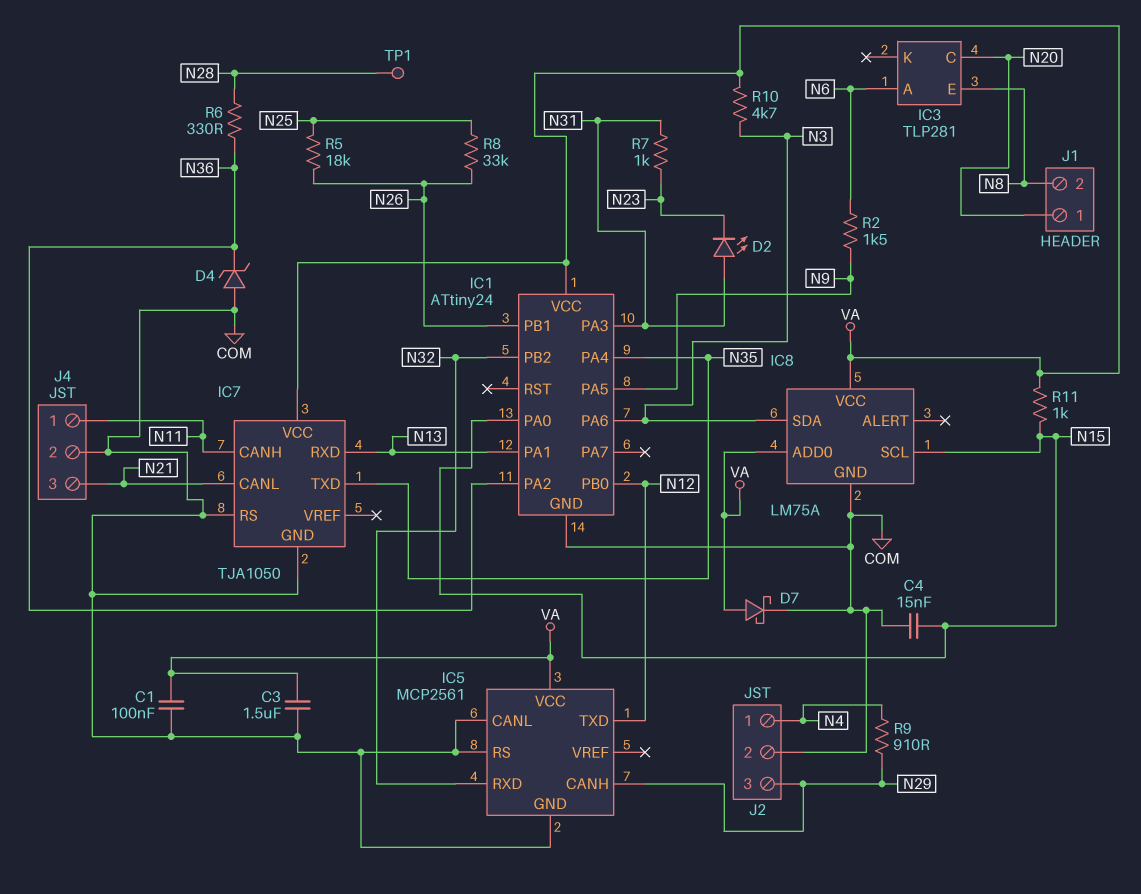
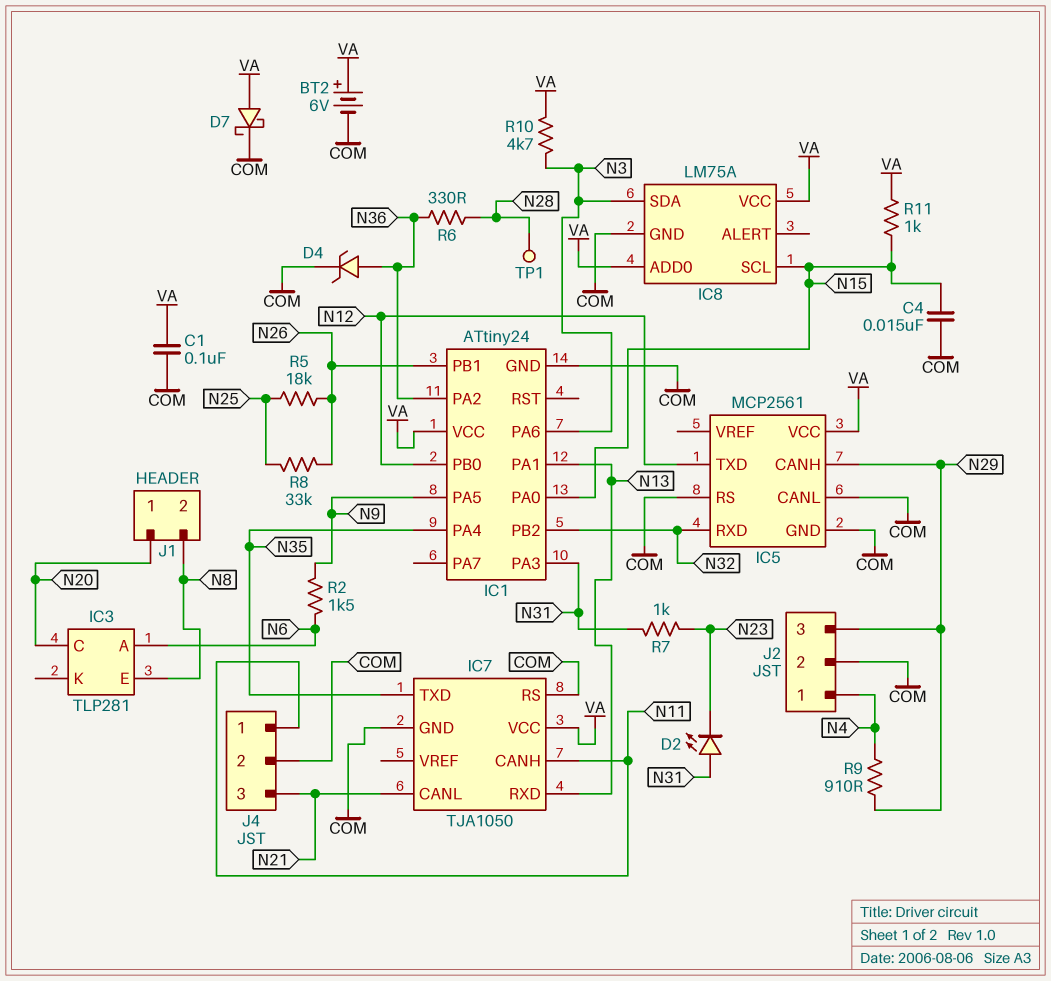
BT2: none -> 6V (plus VA, minus COM)
C3: 1.5uF (COM, VA) -> none
D4: zener (A COM, K N36) -> zener (A N36, K COM)

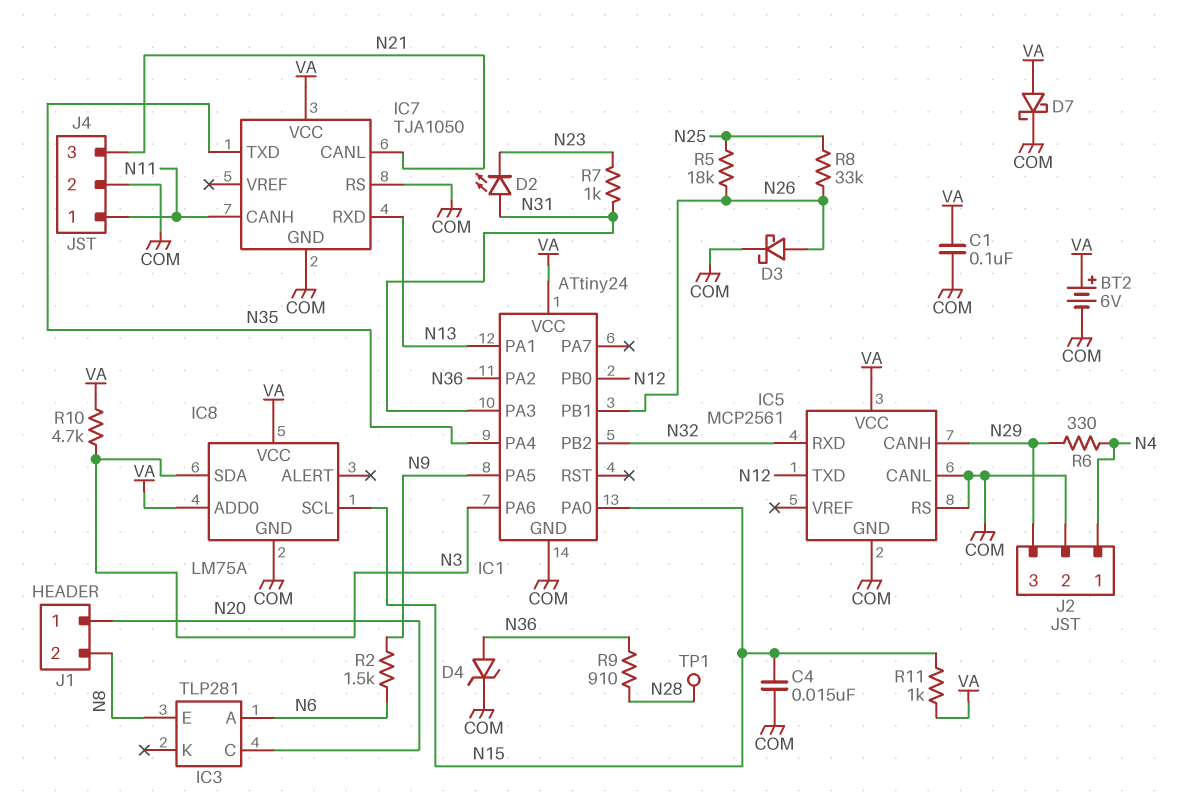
D3: none -> schottky (A N26, K COM)
R6: 330 (N28, N36) -> 330 (N4, N29)
R9: 910 (N4, N29) -> 910 (N28, N36)

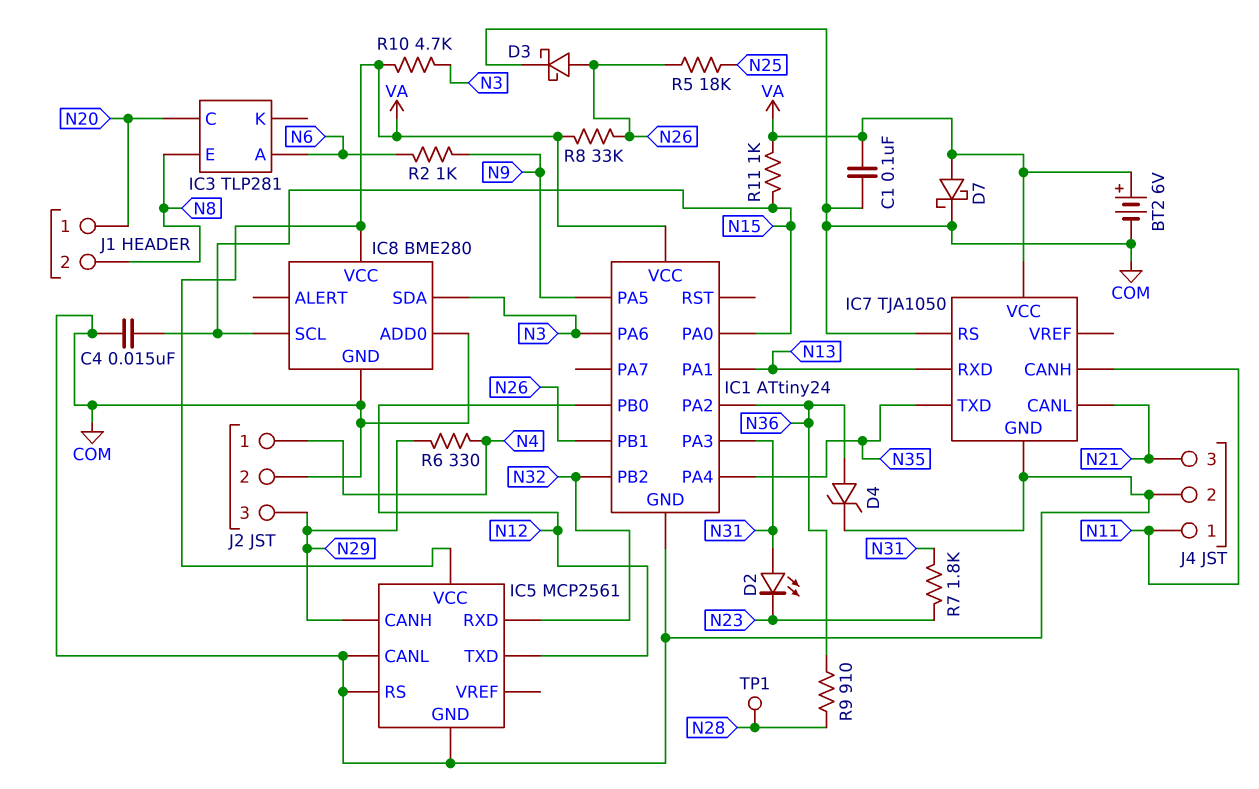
IC8: LM75A -> BME280
IC8 pin ADD0: VA -> COM
R2: 1.5k (N6, N9) -> 1k (N6, N9)
R7: 1k (N23, N31) -> 1.8k (N23, N31)
R8: 33k (N25, N26) -> 33k (N26, VA)

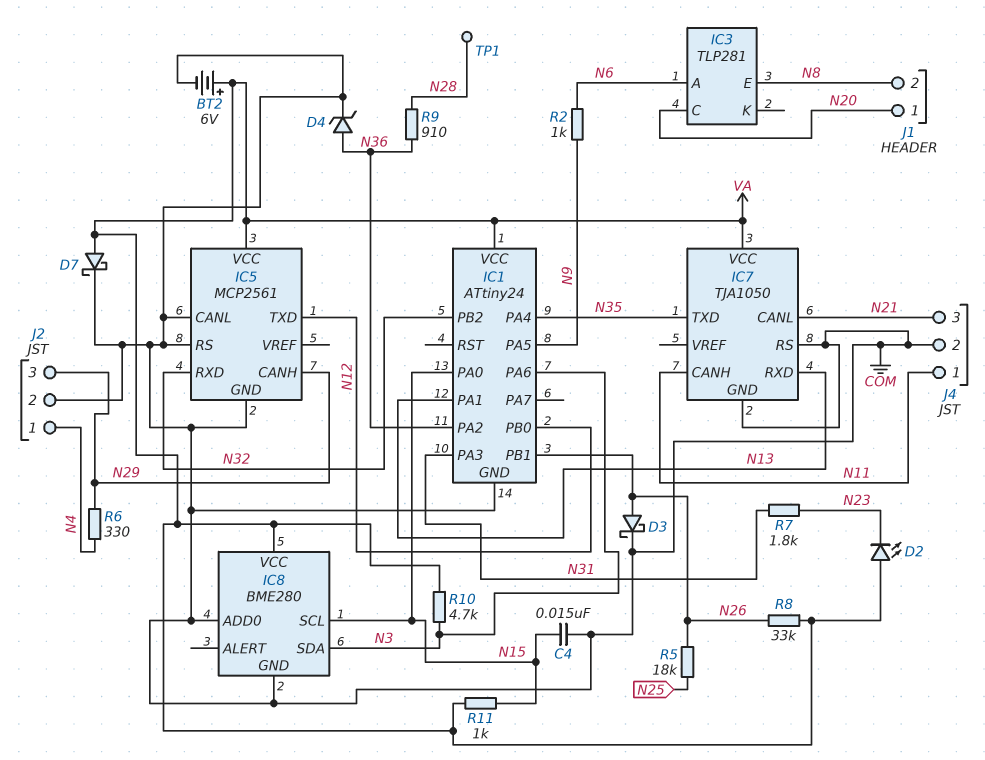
C1: 100nF (COM, VA) -> none
D2: LED (A N31, K N23) -> LED (A VA, K N23)

